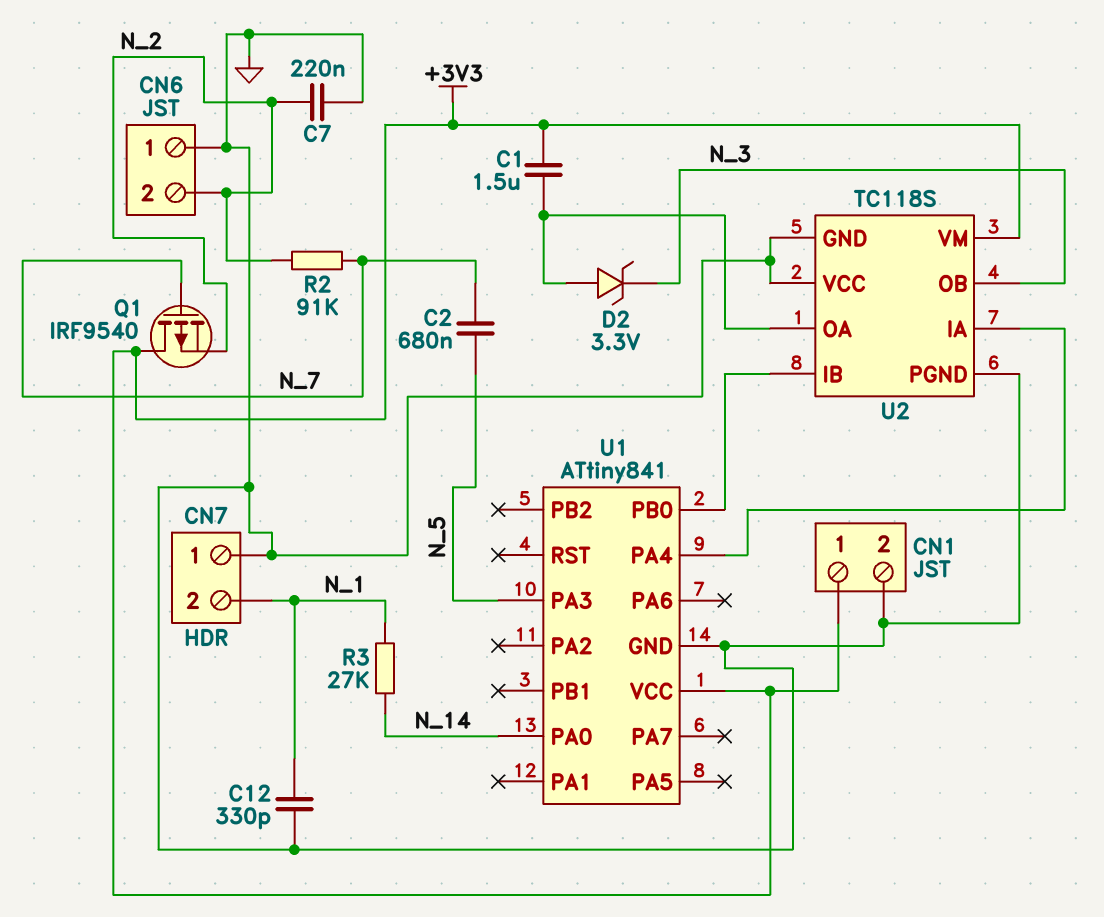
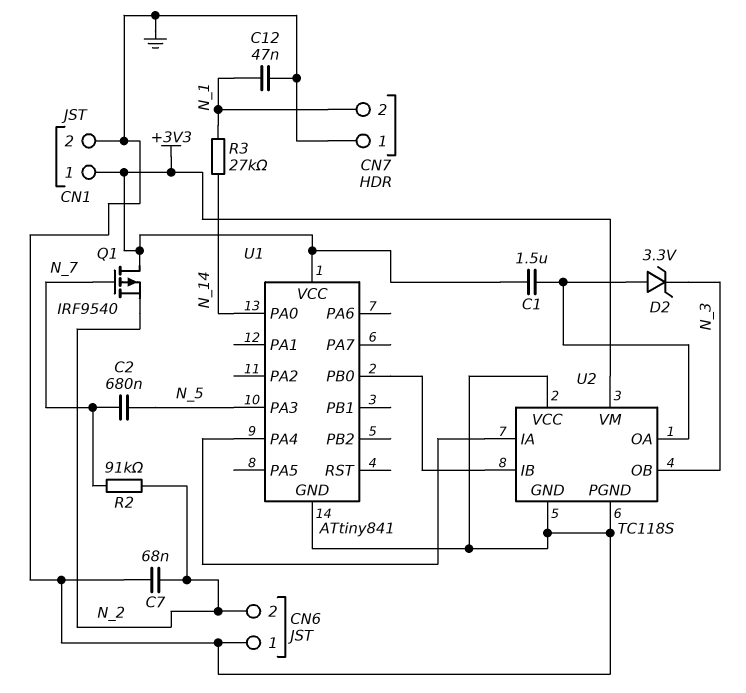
C7: 220nF (GND, N_2) -> 68nF (GND, N_2)
C12: 330pF (GND, N_1) -> 47nF (GND, N_1)

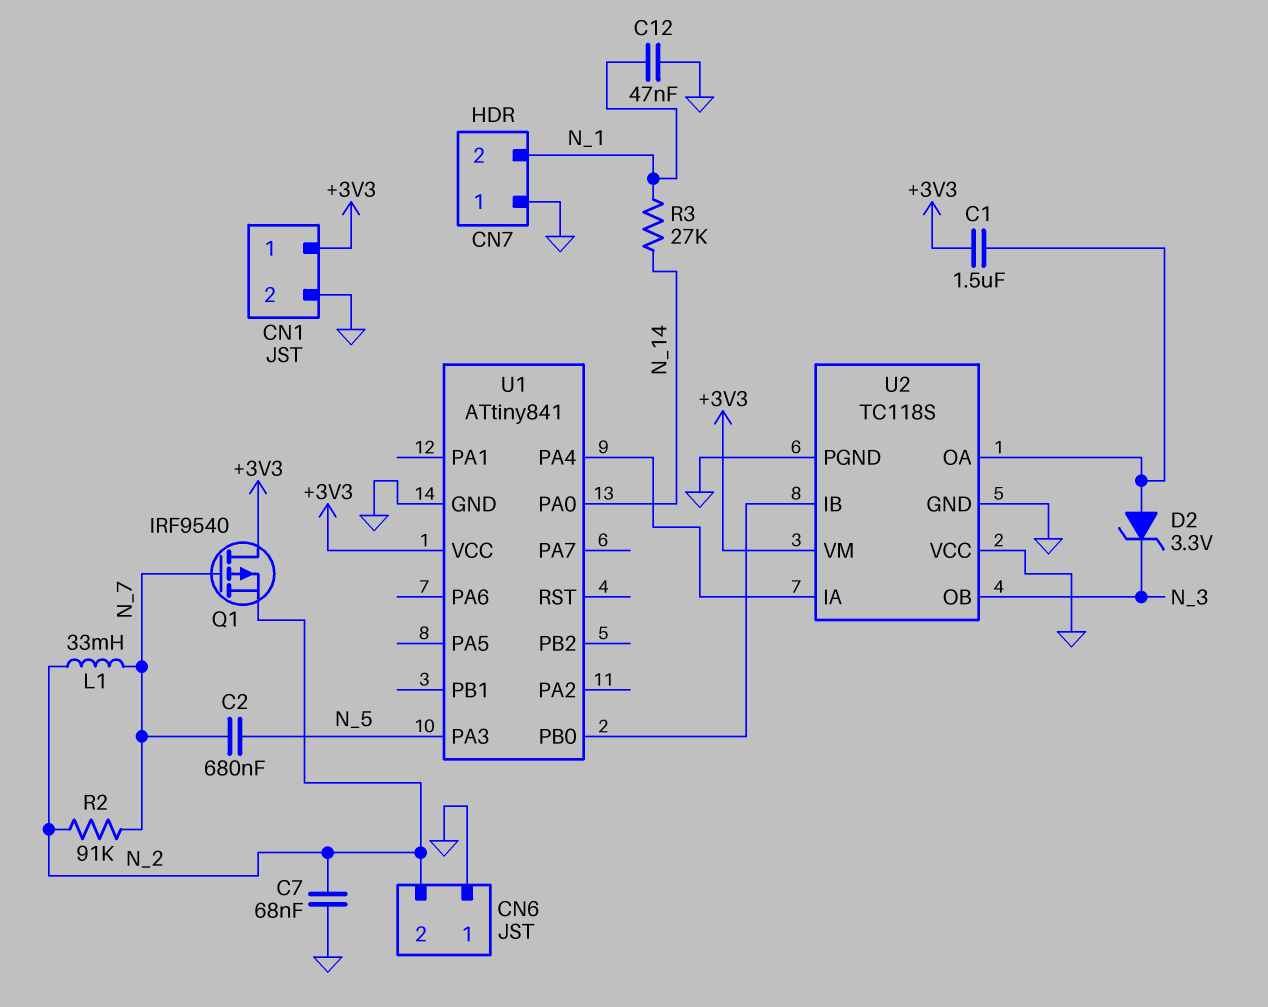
L1: none -> 33mH (N_2, N_7)

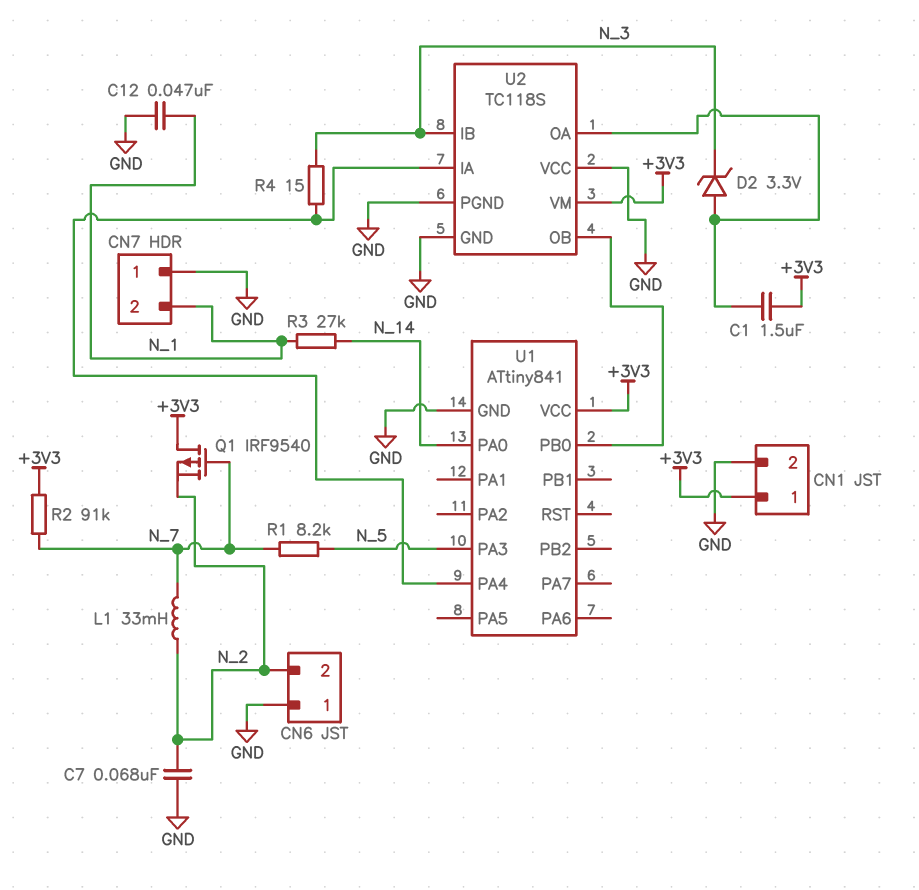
C2: 680nF (N_5, N_7) -> none
R1: none -> 8.2k (N_5, N_7)
R2: 91k (N_2, N_7) -> 91k (+3V3, N_7)
R4: none -> 15 (N_3, U1/PA4)
U2 pin IB: U1/PB0 -> N_3
U2 pin OB: N_3 -> U1/PB0

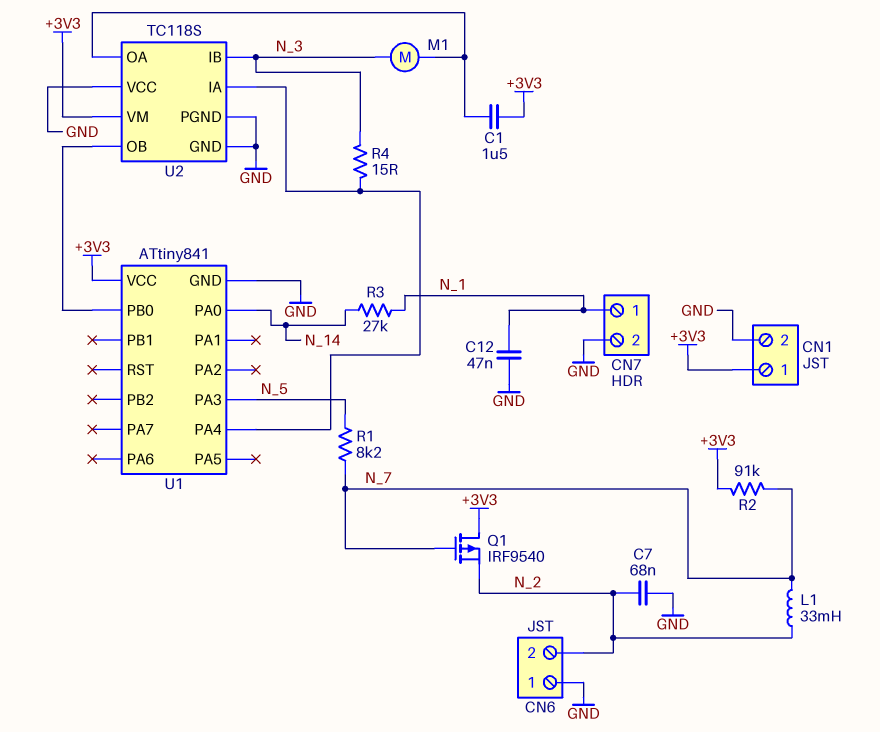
CN7 pin 1: GND -> N_1
CN7 pin 2: N_1 -> GND
D2: zener 3.3V (A U2/OA, K N_3) -> none
M1: none -> motor (N_3, U2/OA)

